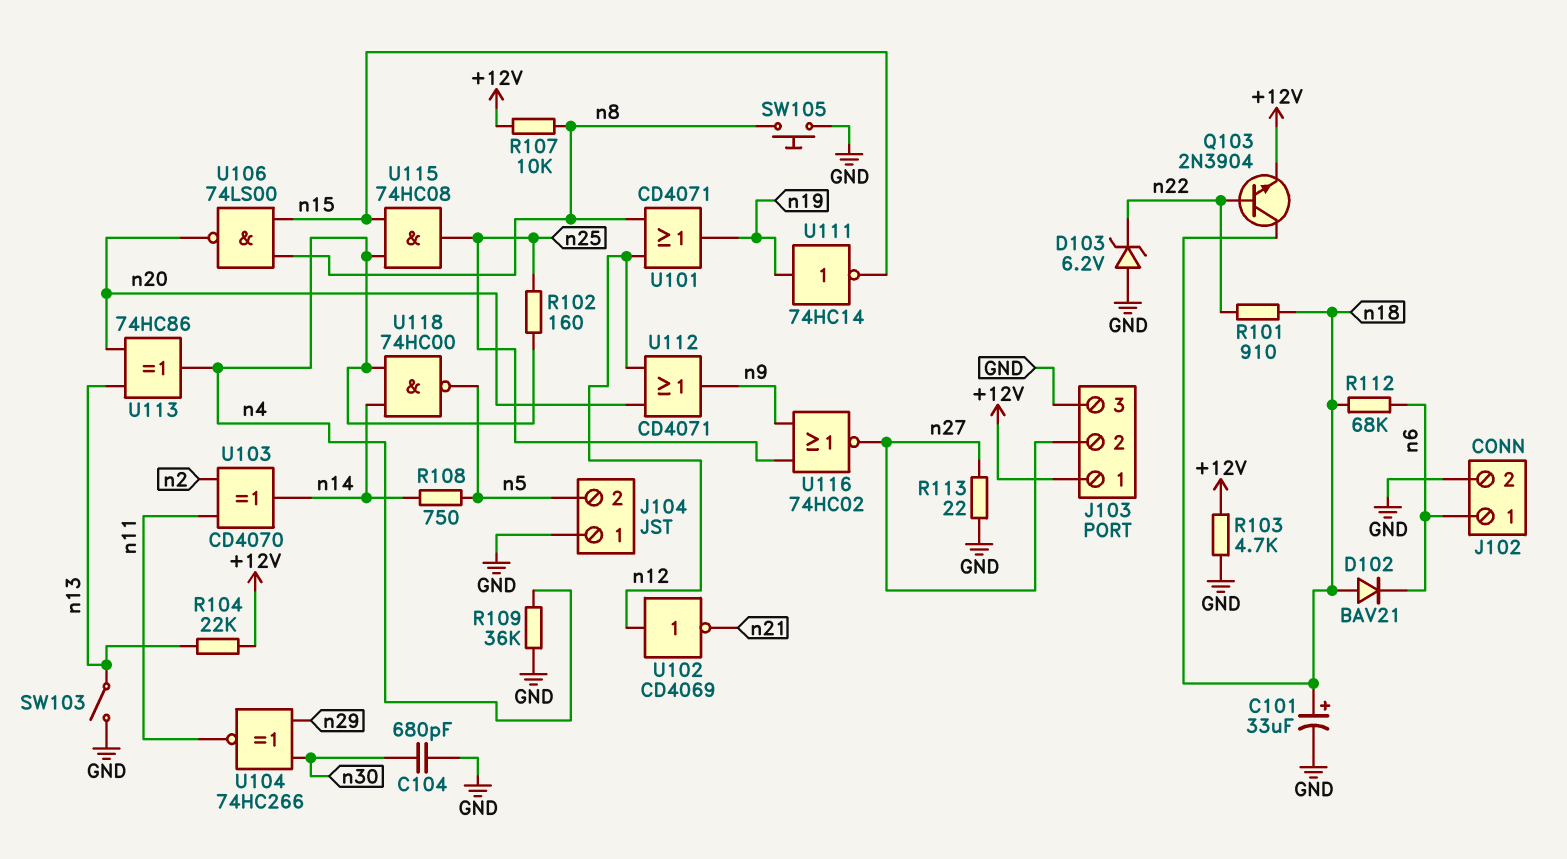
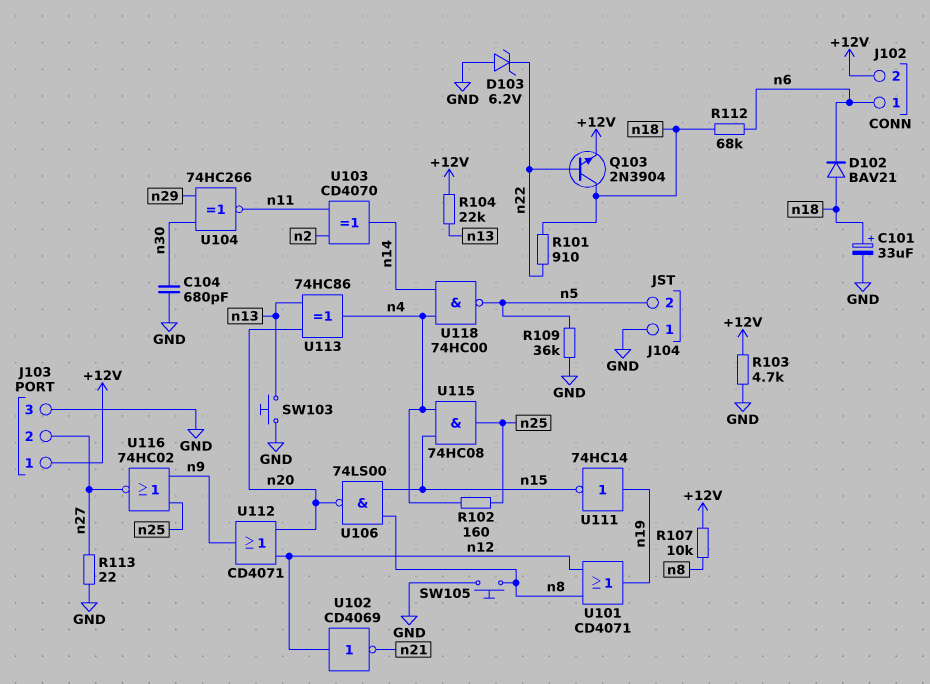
J102 pin 2: GND -> +12V
R108: 750 (n5, n14) -> none
R109: 36k (GND, n4) -> 36k (GND, n5)
SW103: switch (GND, n13) -> button (GND, n13)

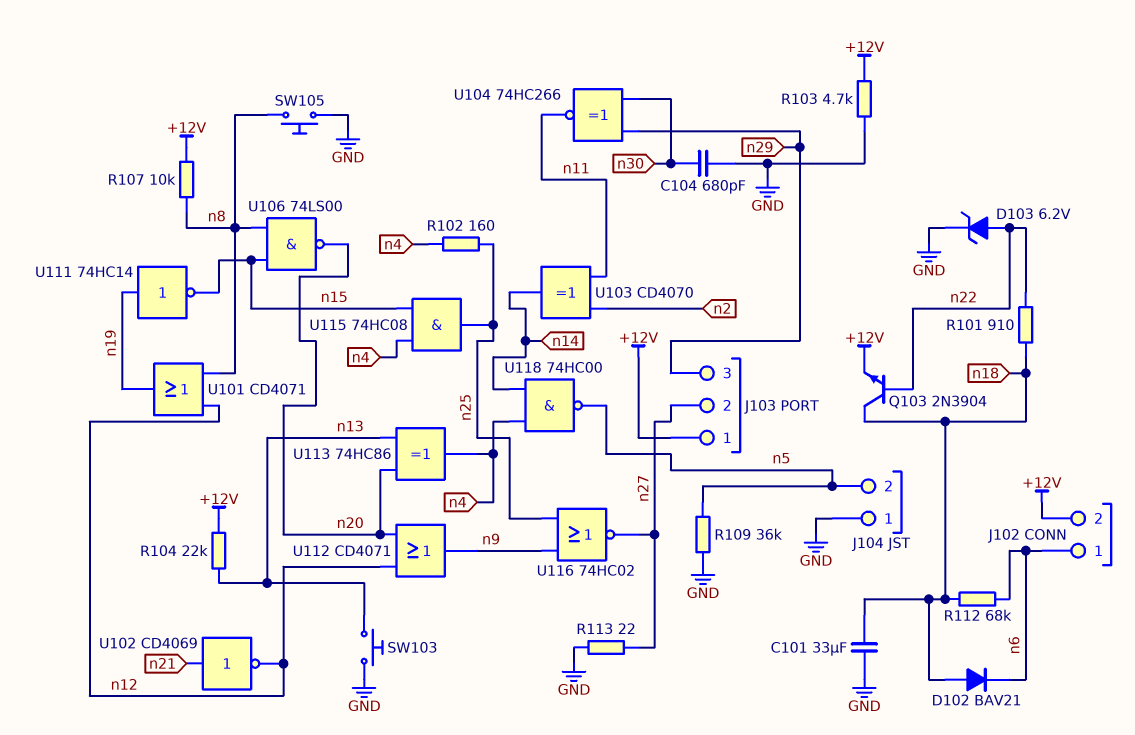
C101: 33uF (plus n18, minus GND) -> 33uF (GND, n18)
D103: zener 6.2V (A GND, K n22) -> zener 6.2V (A n22, K GND)
J103 pin 3: GND -> n29
U102: NOT CD4069 (in n12, out n21) -> NOT CD4069 (in n21, out n12)

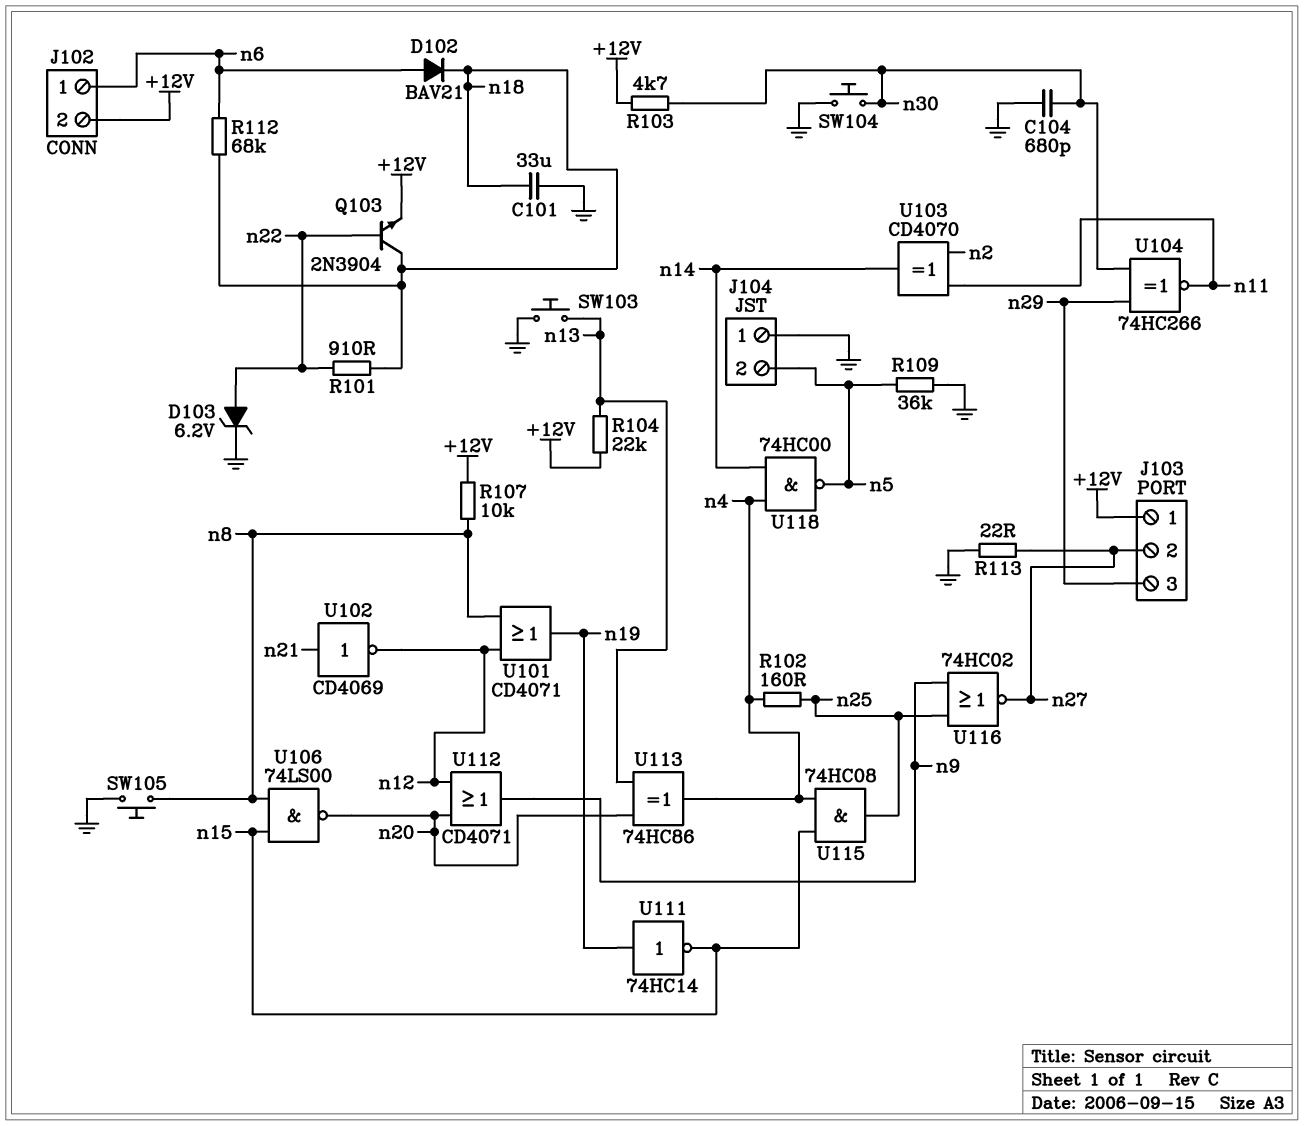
D102: diode BAV21 (A n18, K n6) -> diode BAV21 (A n6, K n18)
R103: 4.7k (+12V, GND) -> 4.7k (+12V, n30)
SW104: none -> button (GND, n30)

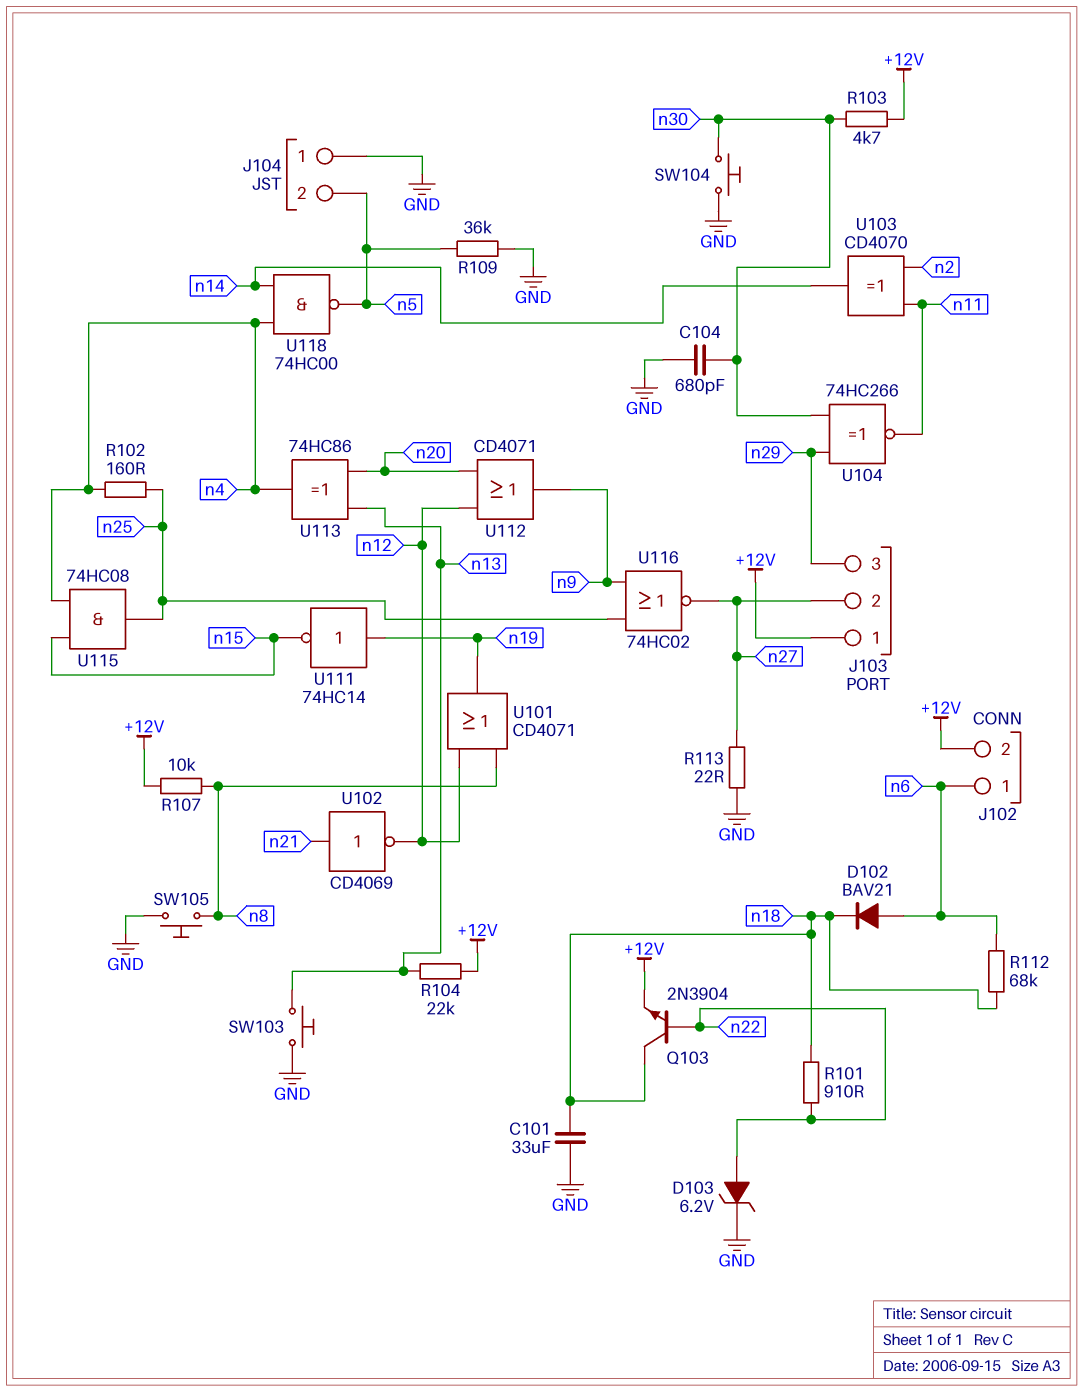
U106: NAND 74LS00 (in n8, in n15, out n20) -> none

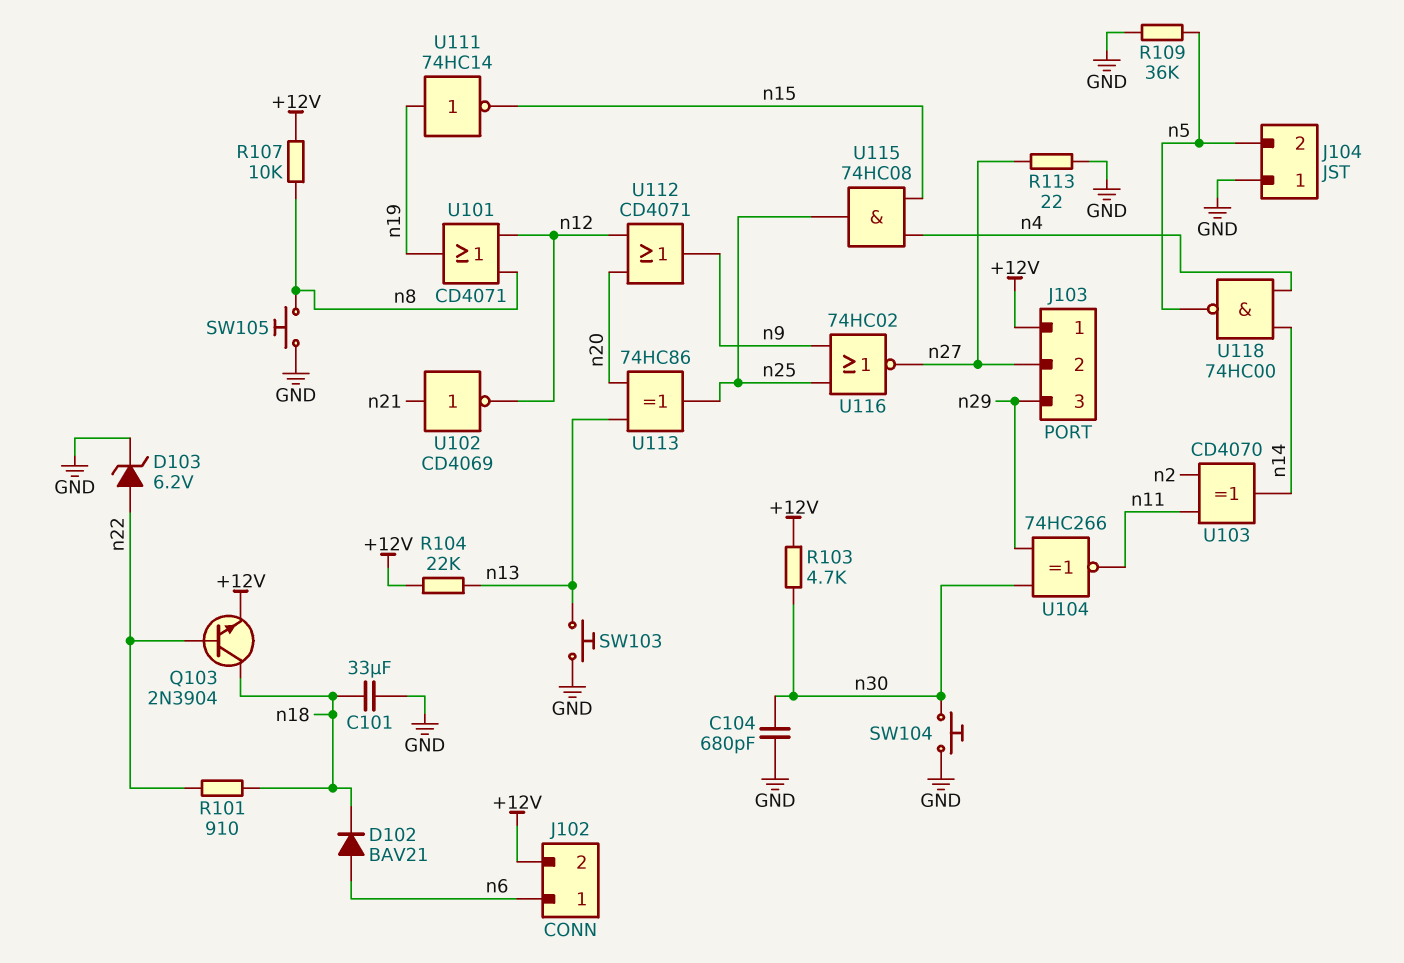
R102: 160 (n4, n25) -> none
R112: 68k (n6, n18) -> none
U113: XOR 74HC86 (in n13, in n20, out n4) -> XOR 74HC86 (in n13, in n20, out n25)

